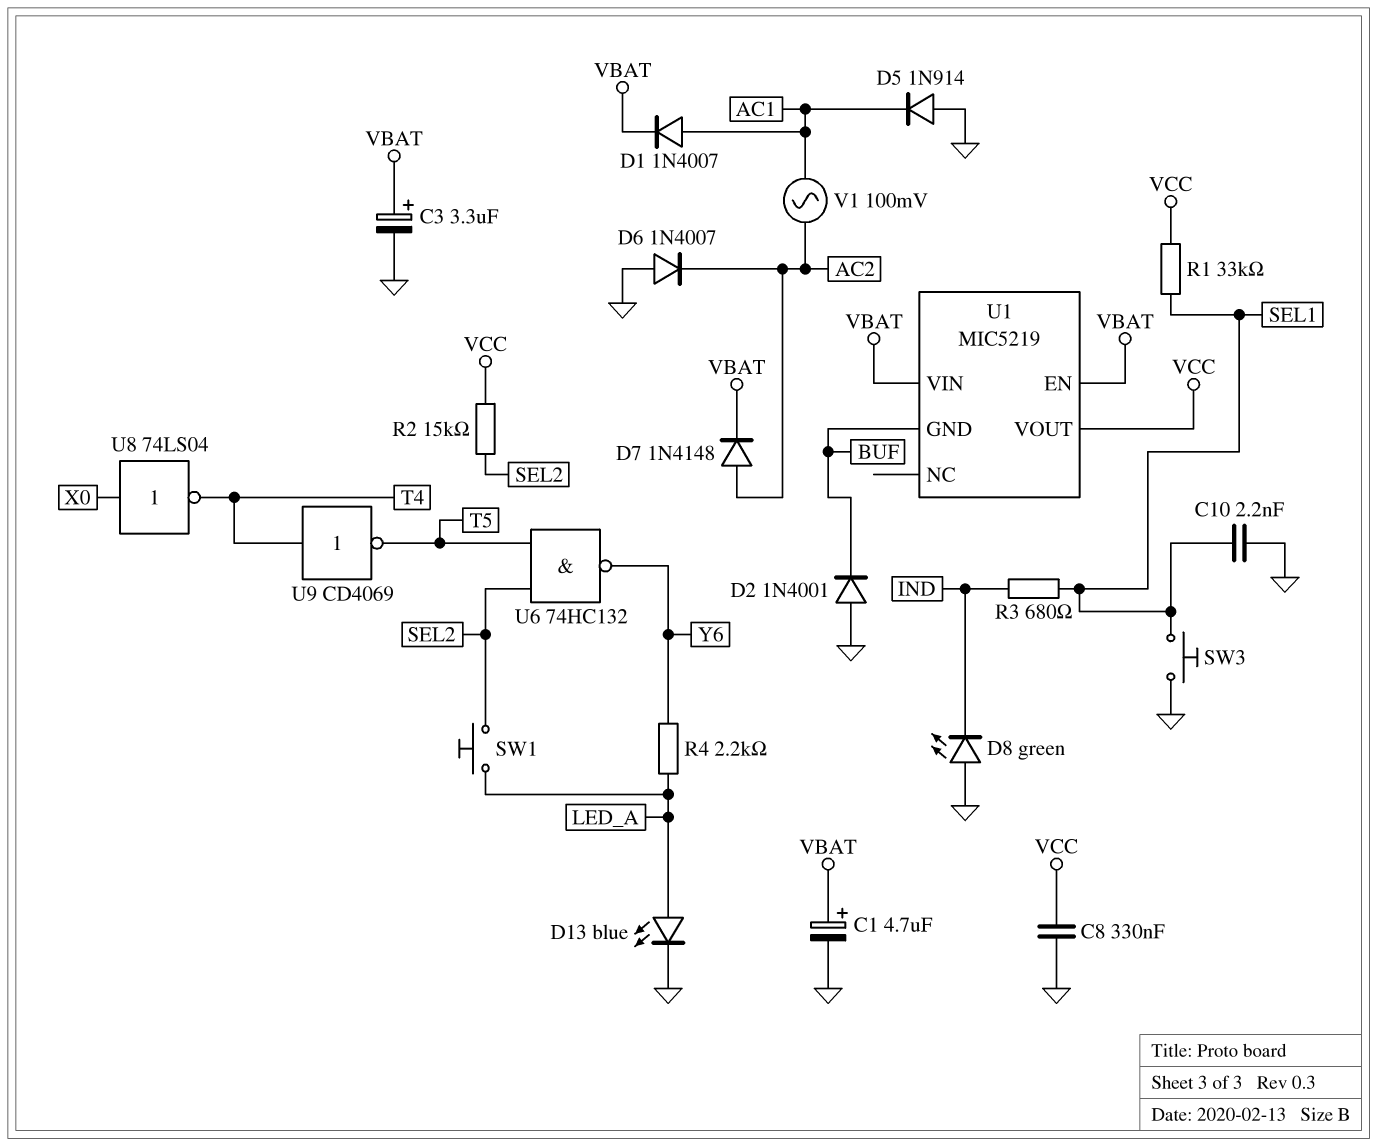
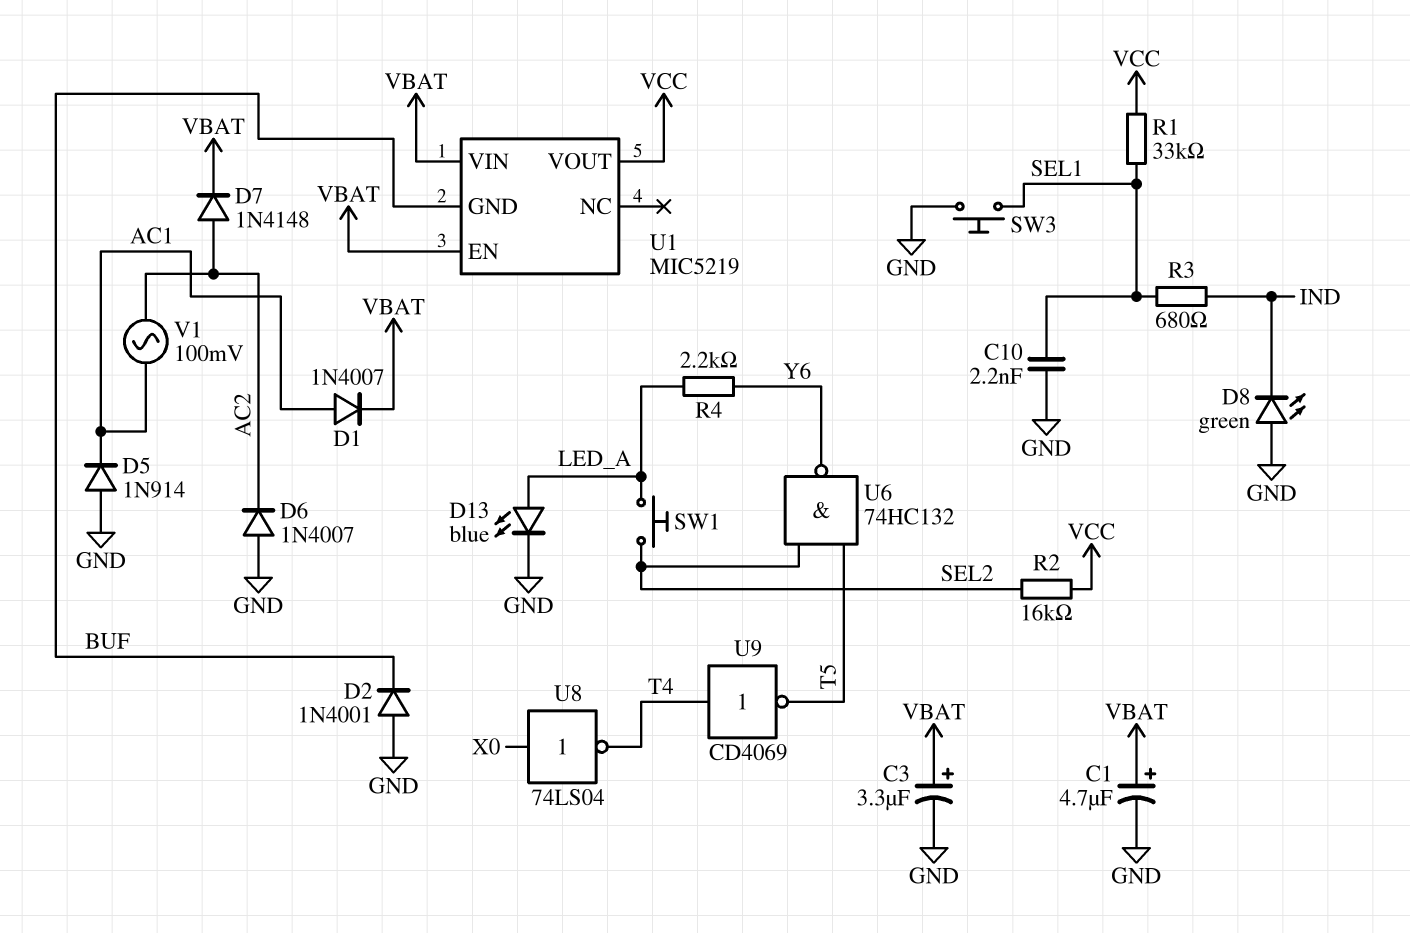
C8: 330nF (GND, VCC) -> none
R2: 15k (SEL2, VCC) -> 16k (SEL2, VCC)

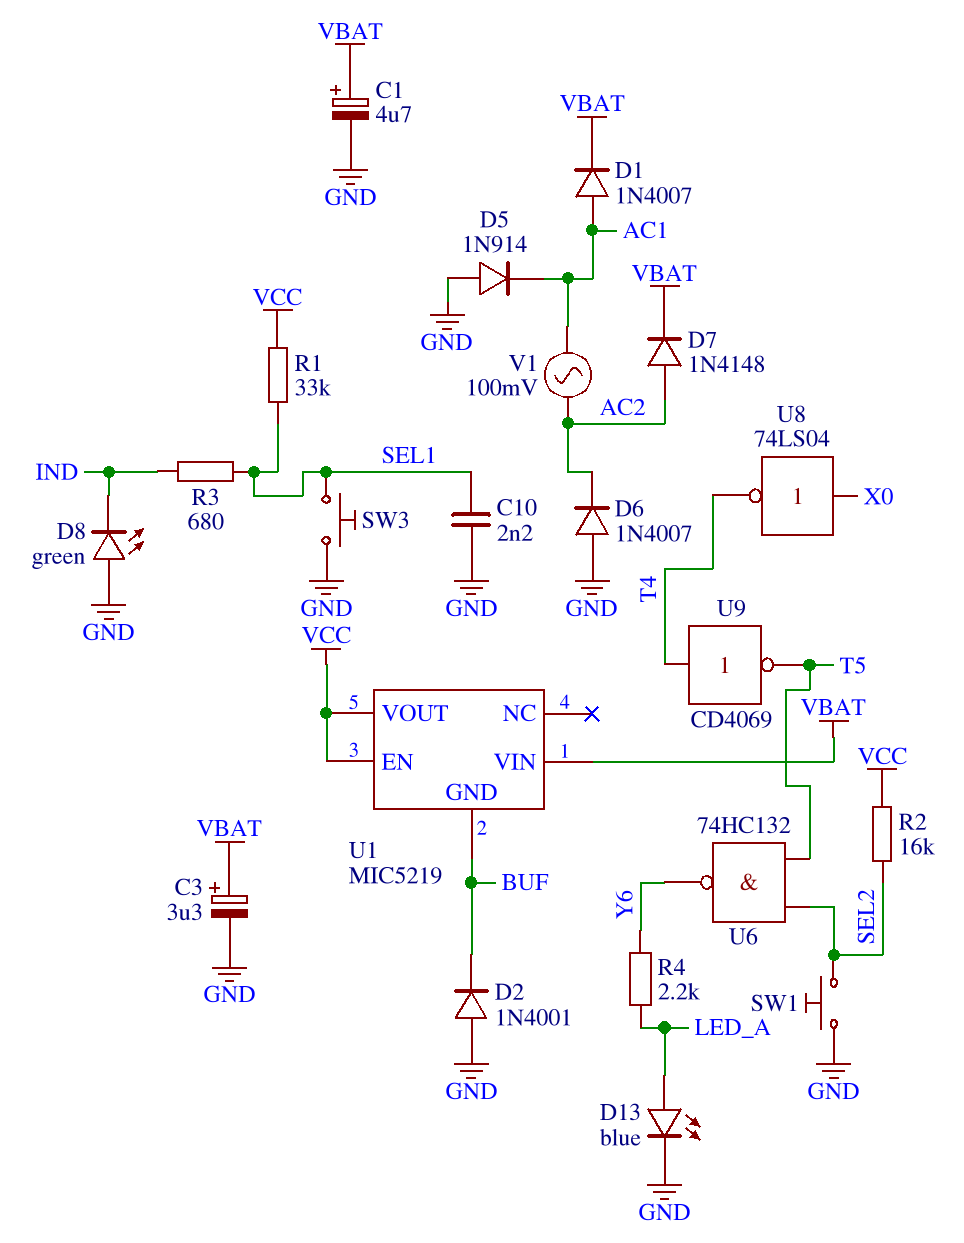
SW1: button (LED_A, SEL2) -> button (GND, SEL2)
U1 pin EN: VBAT -> VCC

